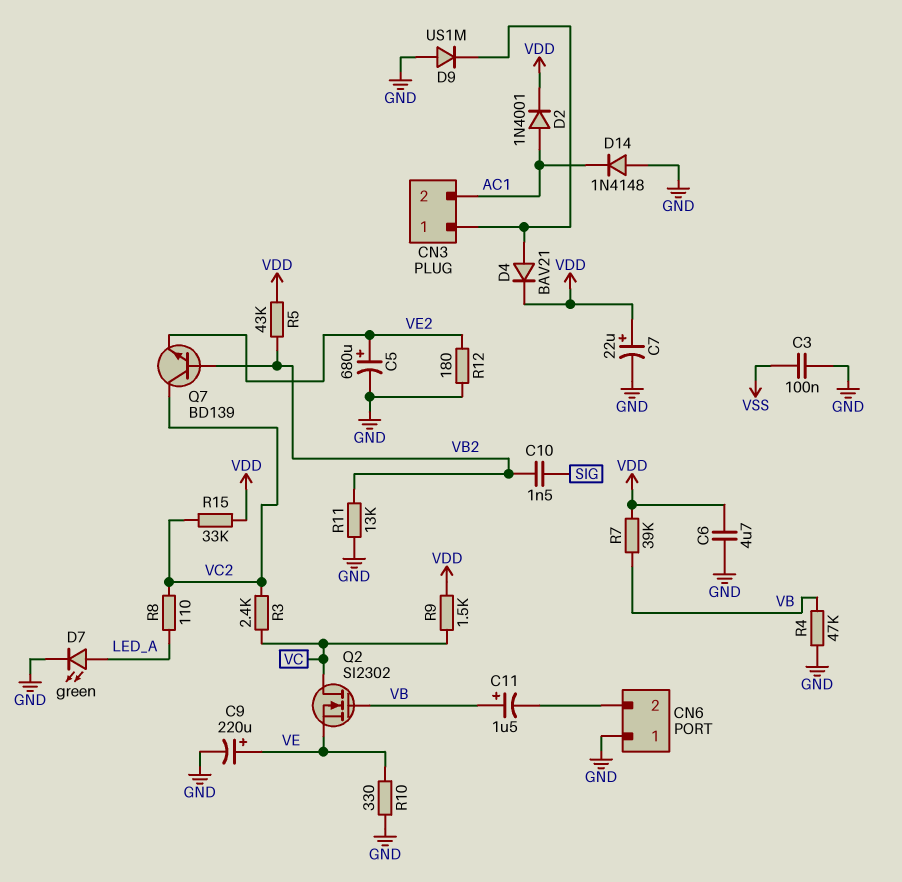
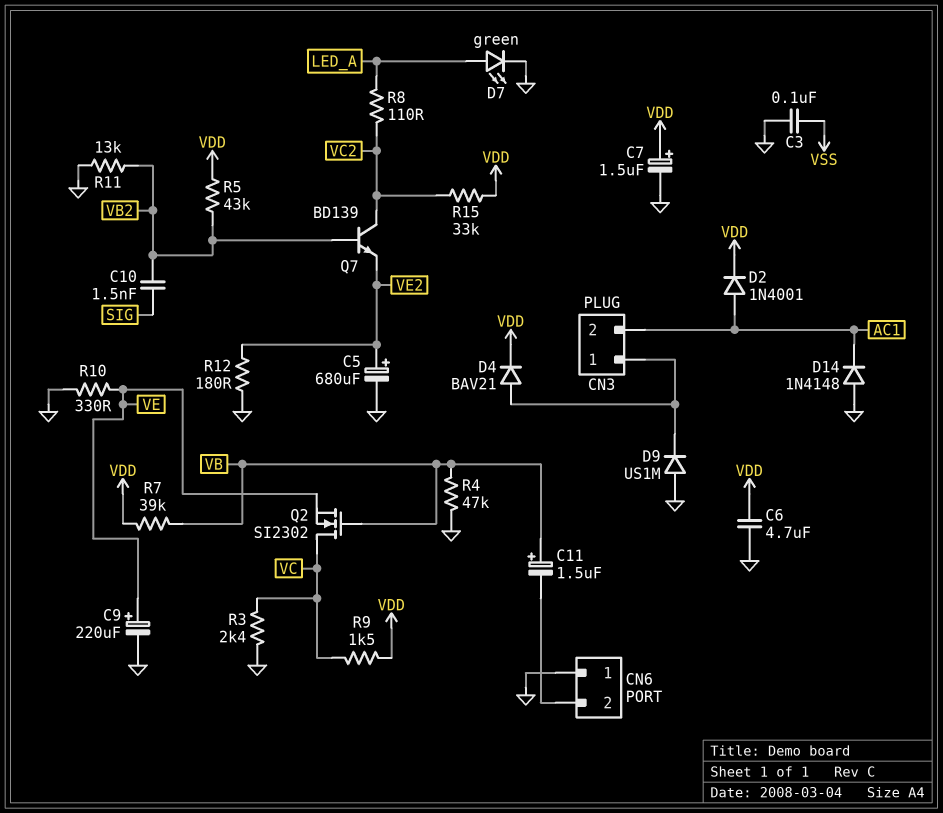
C7: 22uF (plus VDD, minus GND) -> 1.5uF (plus VDD, minus GND)
R3: 2.4k (VC, VC2) -> 2.4k (GND, VC)

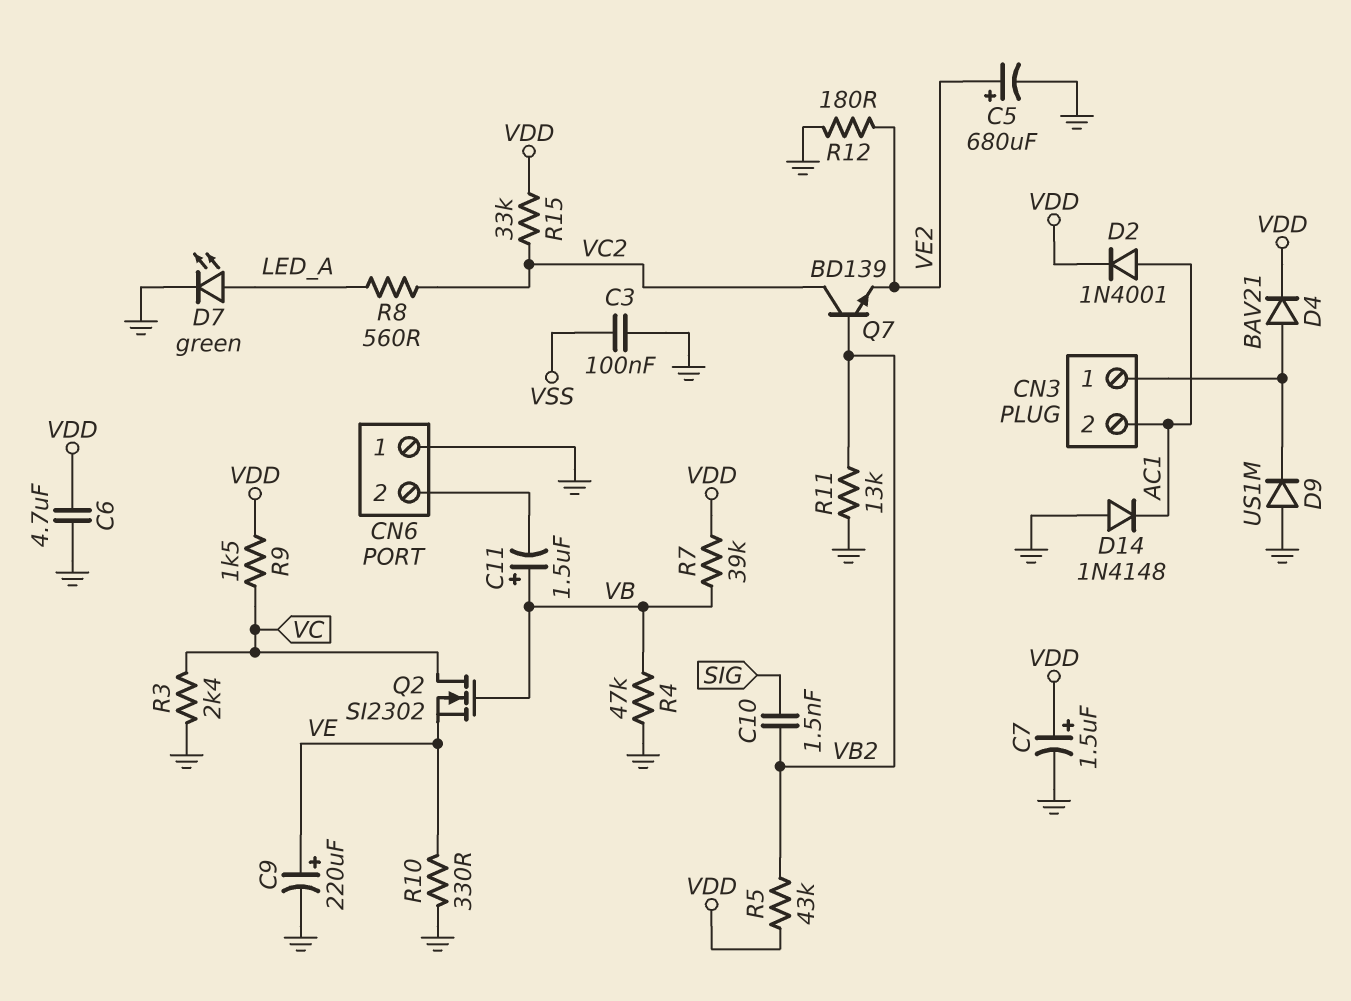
R8: 110 (LED_A, VC2) -> 560 (LED_A, VC2)

